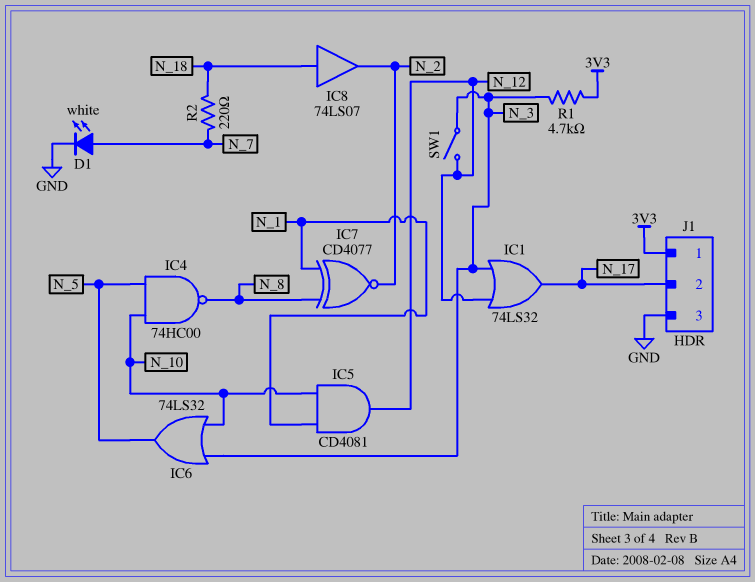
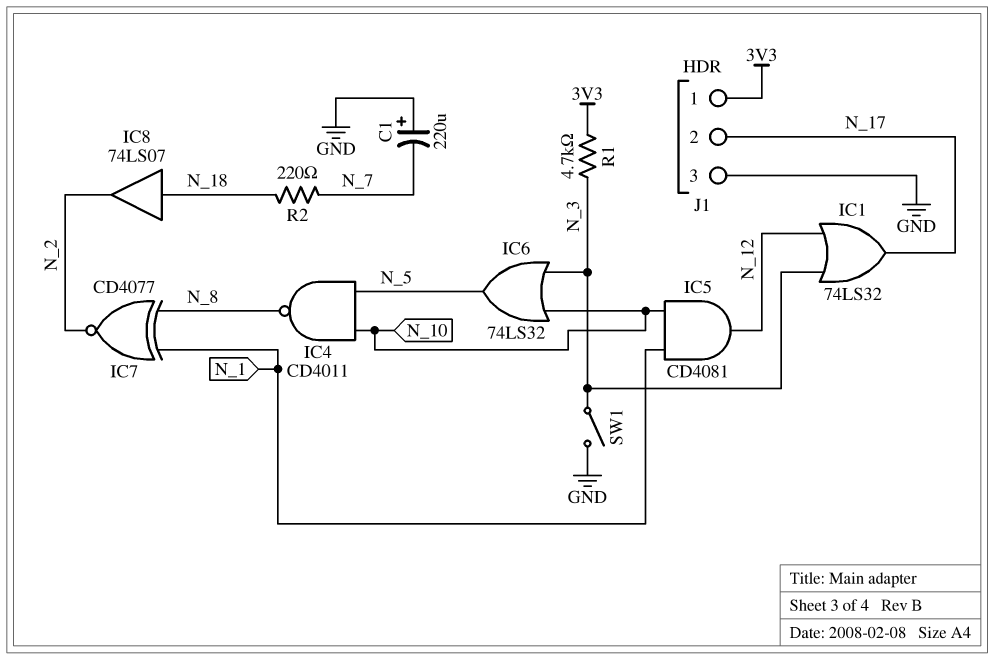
C1: none -> 220uF (plus GND, minus N_7)
D1: LED white (A N_7, K GND) -> none
IC4: NAND 74HC00 (in N_5, in N_10, out N_8) -> NAND CD4011 (in N_5, in N_10, out N_8)
SW1: switch (N_3, N_12) -> switch (GND, N_3)

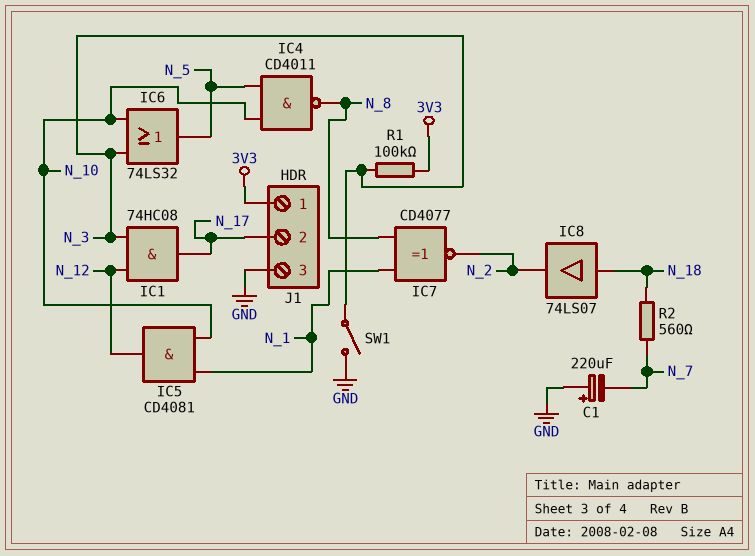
IC1: OR 74LS32 (in N_3, in N_12, out N_17) -> AND 74HC08 (in N_3, in N_12, out N_17)
R1: 4.7k (3V3, N_3) -> 100k (3V3, N_3)
R2: 220 (N_7, N_18) -> 560 (N_7, N_18)

